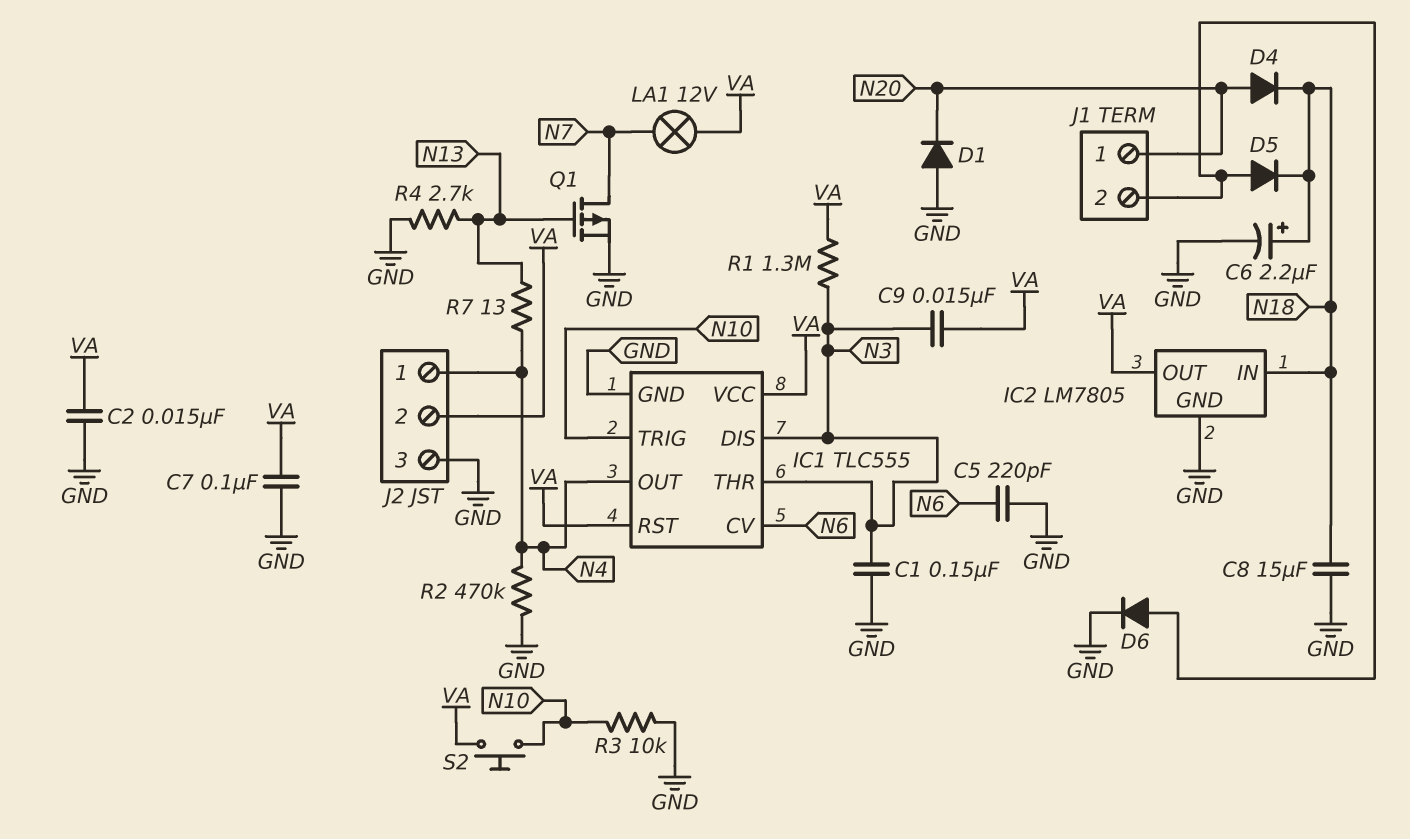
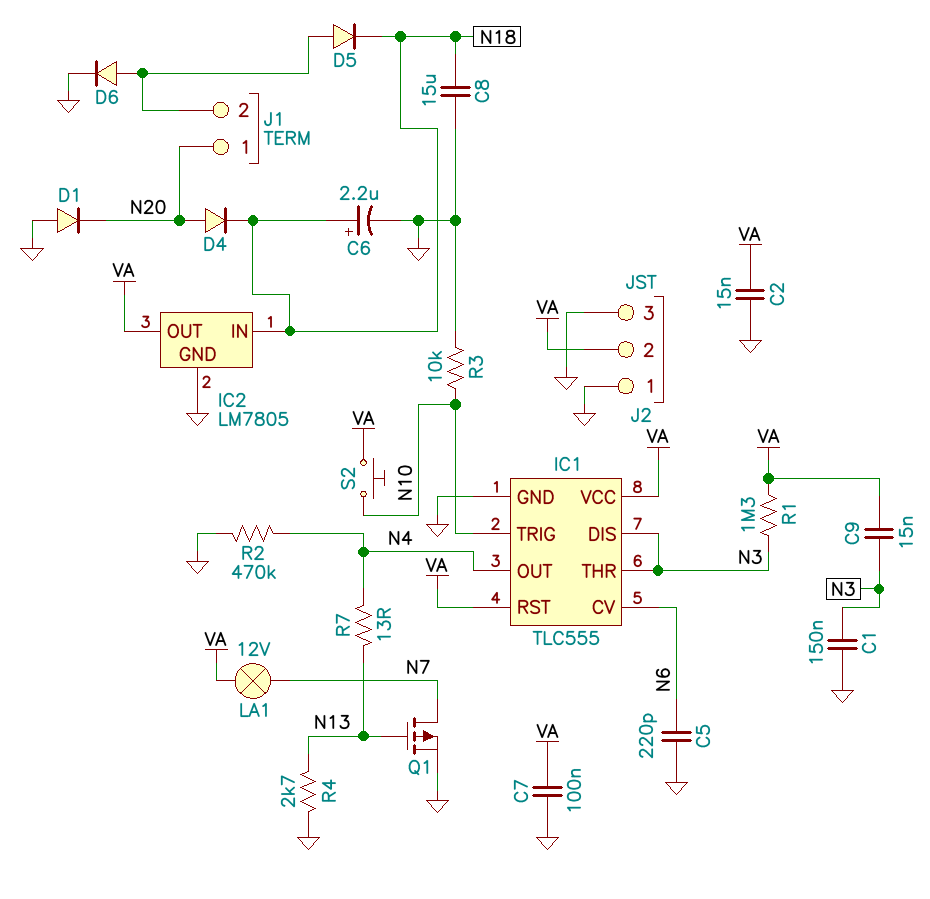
J2 pin 1: N4 -> GND

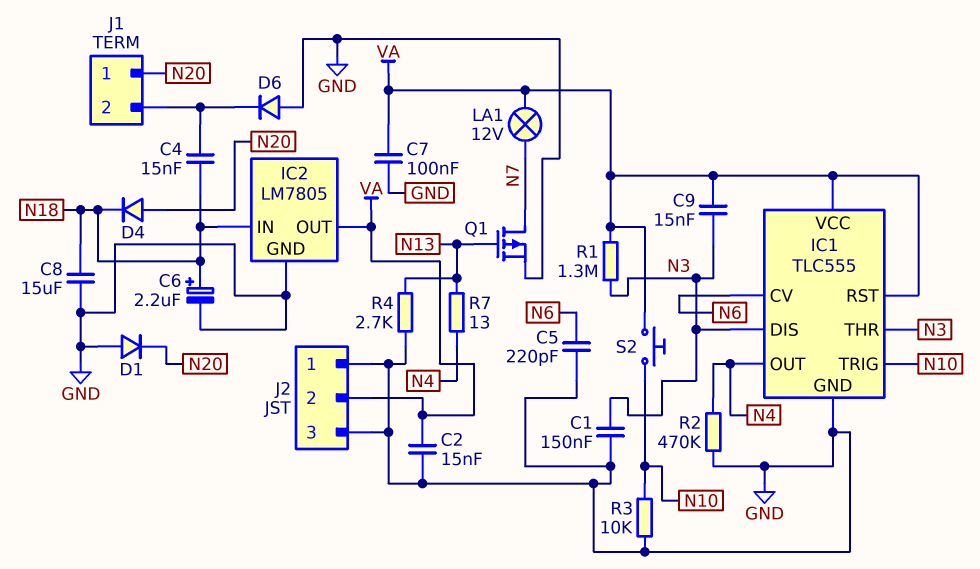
C4: none -> 15nF (J1/2, N18)
D5: diode (A J1/2, K N18) -> none
D6: diode (A J1/2, K GND) -> diode (A GND, K J1/2)

